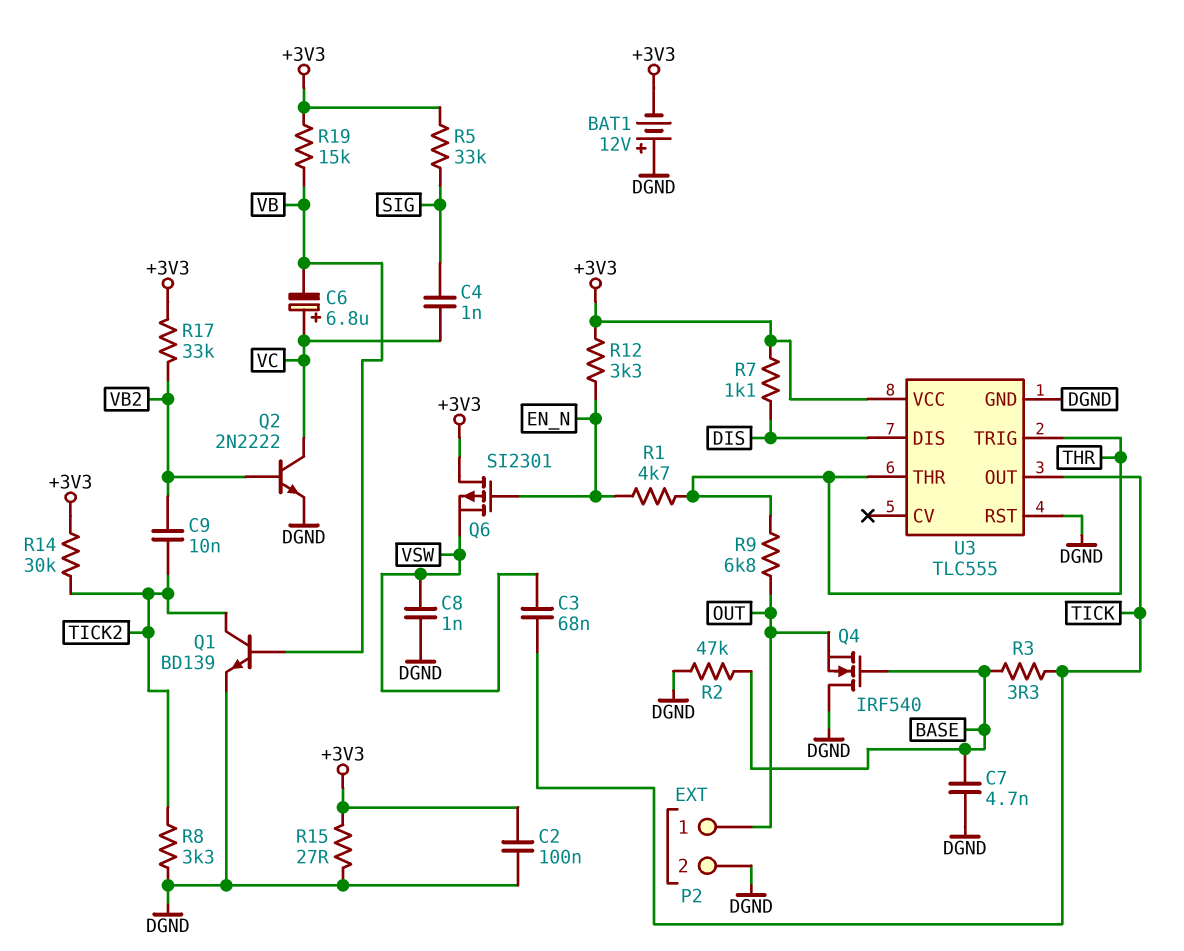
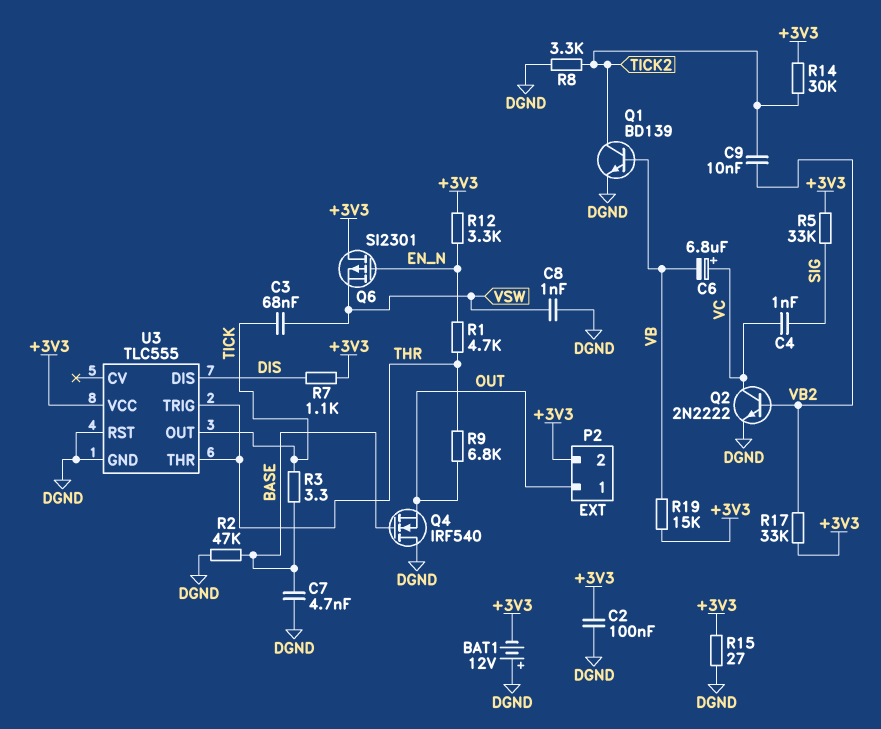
P2 pin 2: DGND -> +3V3

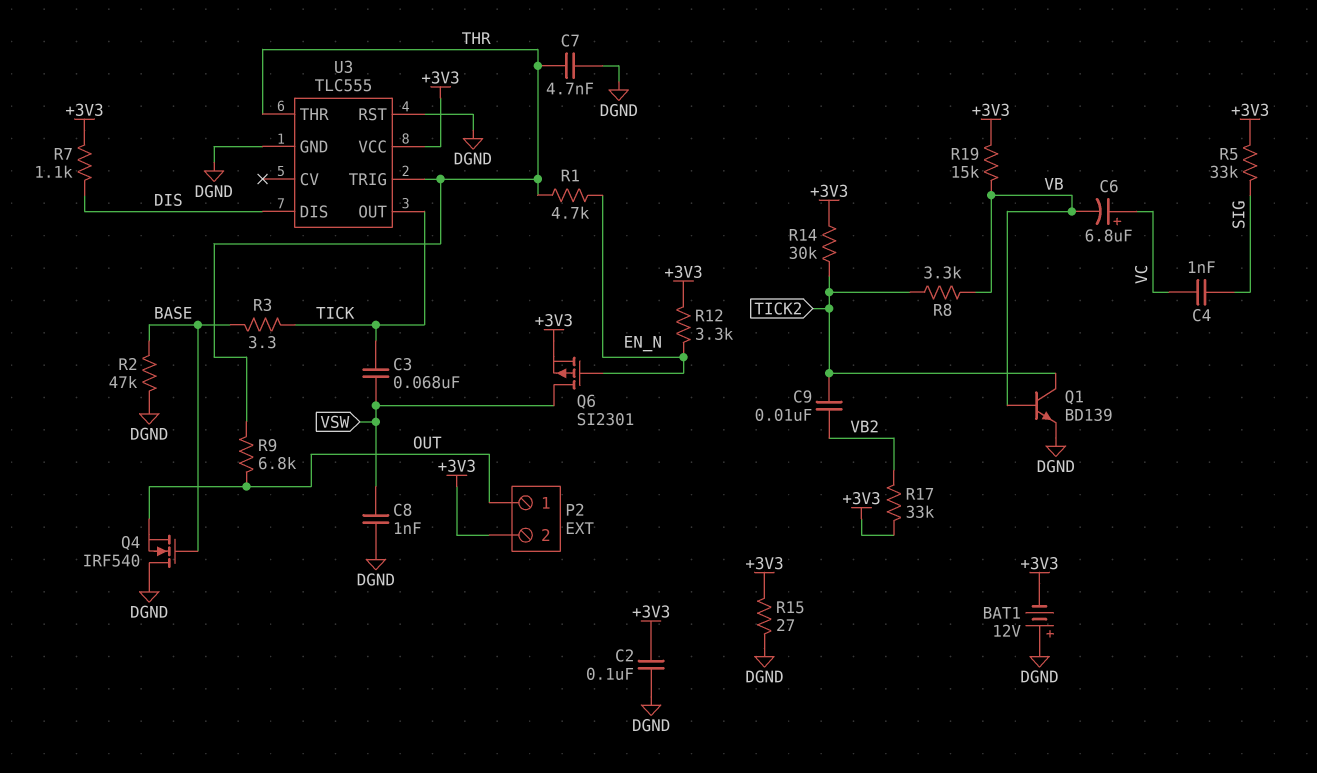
C7: 4.7nF (BASE, DGND) -> 4.7nF (DGND, THR)
Q2: NPN 2N2222 (B VB2, C VC, E DGND) -> none
Q6: PMOS SI2301 (G EN_N, D +3V3, S VSW) -> PMOS SI2301 (G EN_N, D VSW, S +3V3)
R8: 3.3k (DGND, TICK2) -> 3.3k (TICK2, VB)

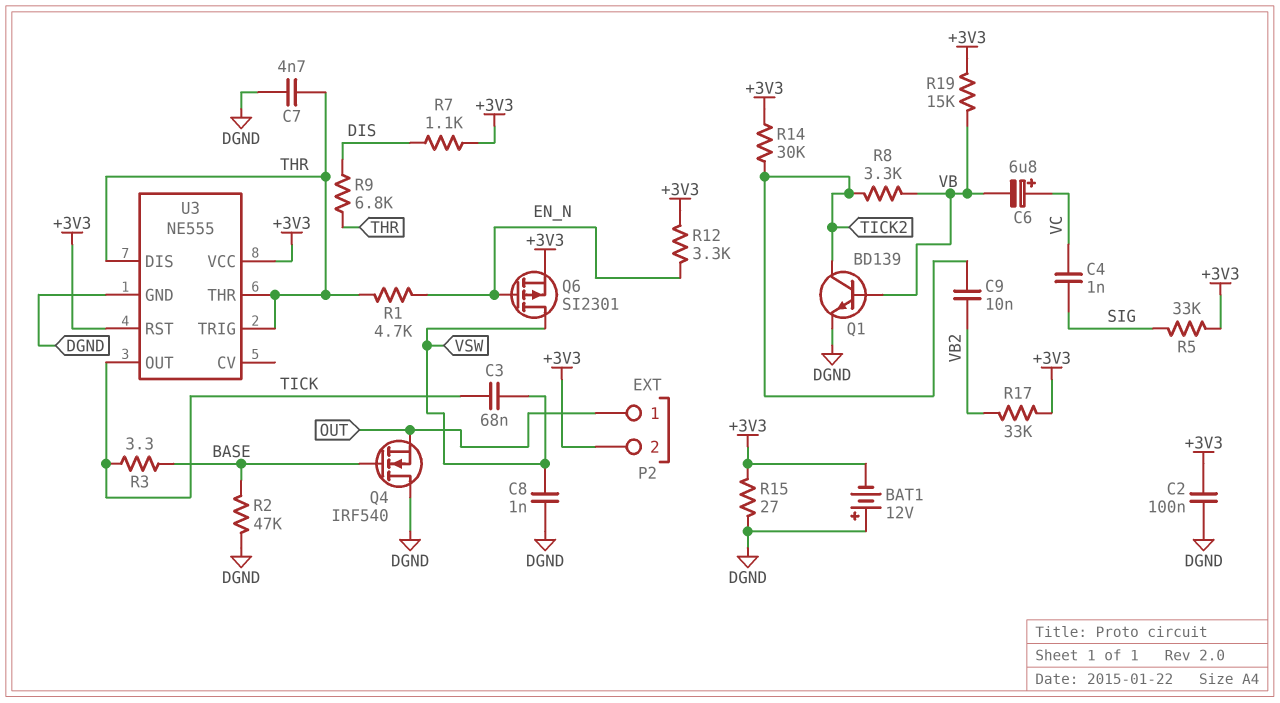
R9: 6.8k (OUT, THR) -> 6.8k (DIS, THR)
U3: TLC555 -> NE555
U3 pin DIS: DIS -> THR
U3 pin RST: DGND -> +3V3

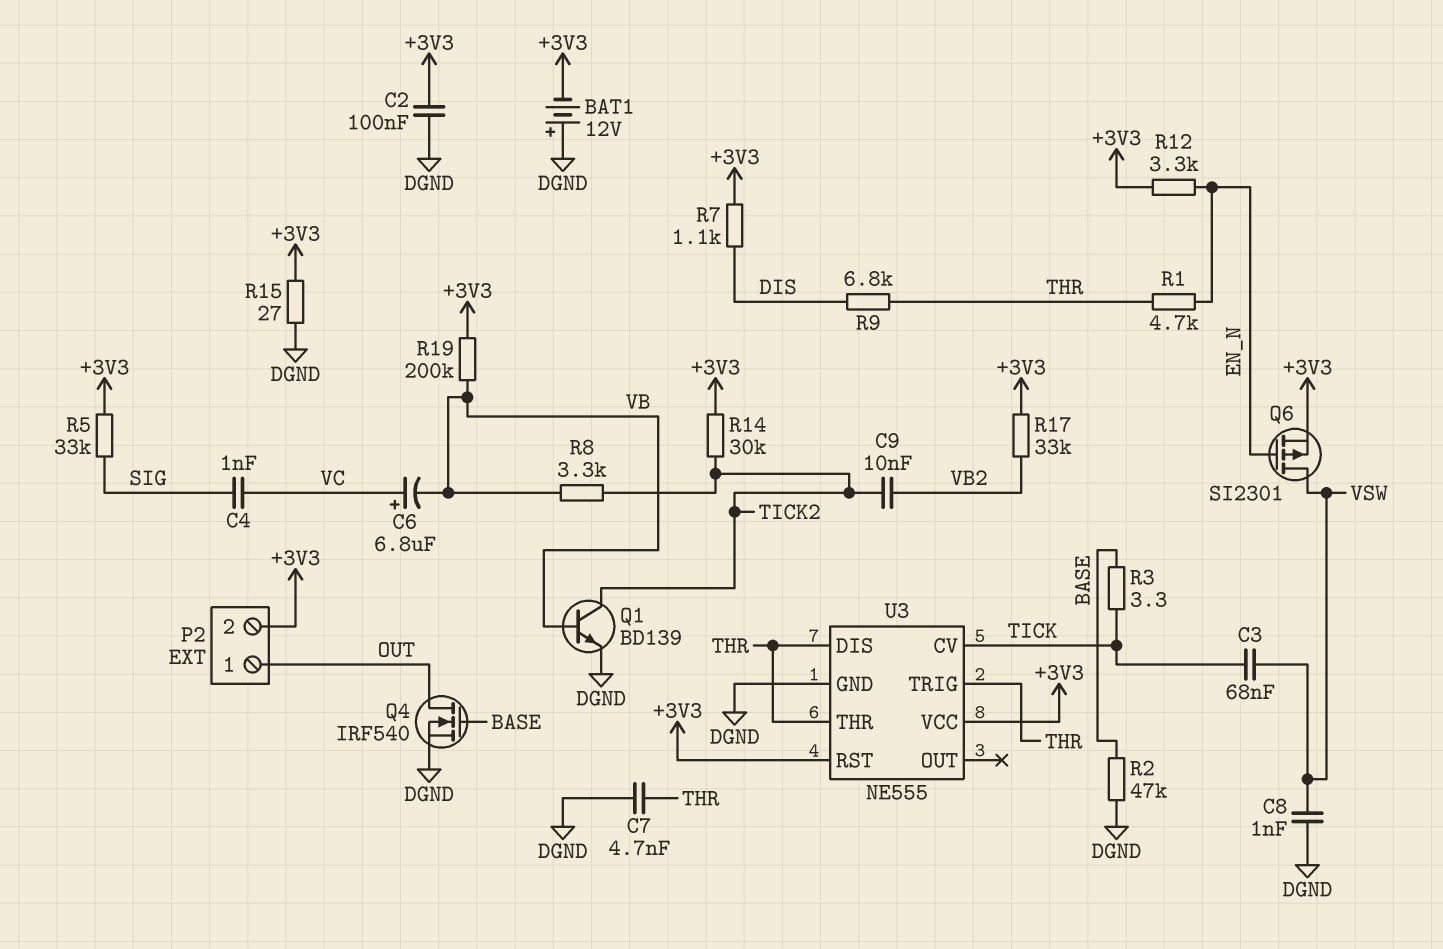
Q4: NMOS IRF540 (G BASE, D DGND, S OUT) -> NMOS IRF540 (G BASE, D OUT, S DGND)
R19: 15k (+3V3, VB) -> 200k (+3V3, VB)
U3 pin CV: none -> TICK
U3 pin OUT: TICK -> none

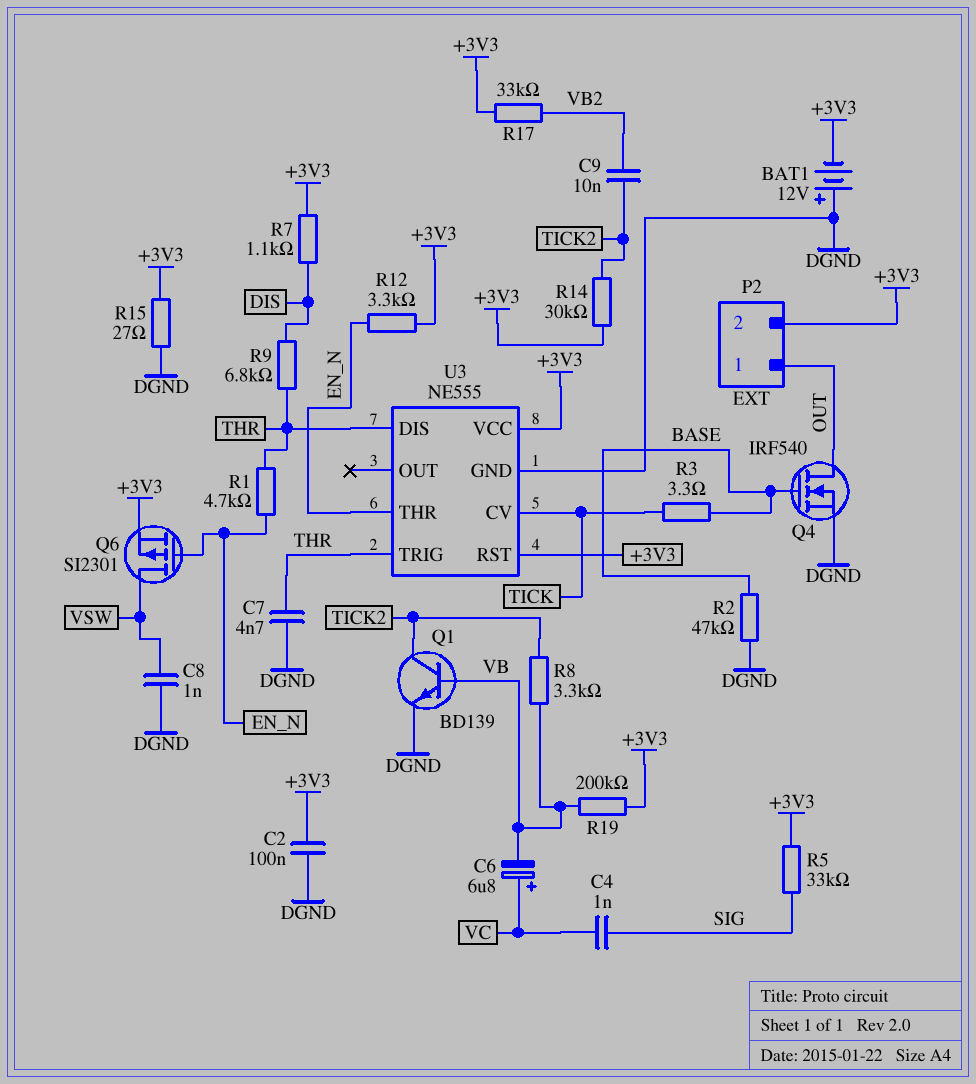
C3: 68nF (TICK, VSW) -> none
U3 pin THR: THR -> EN_N

